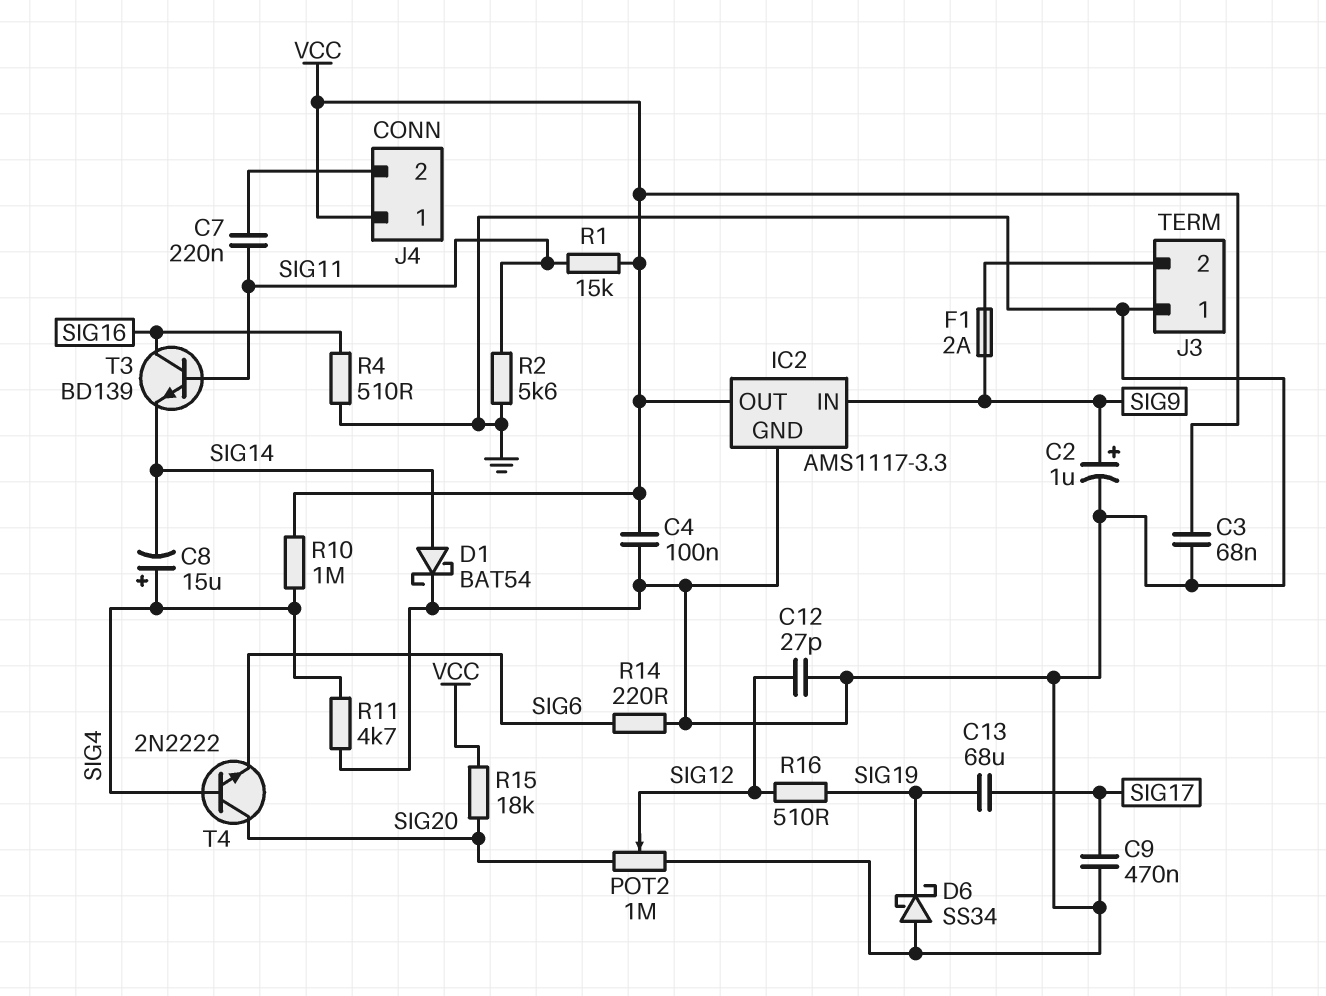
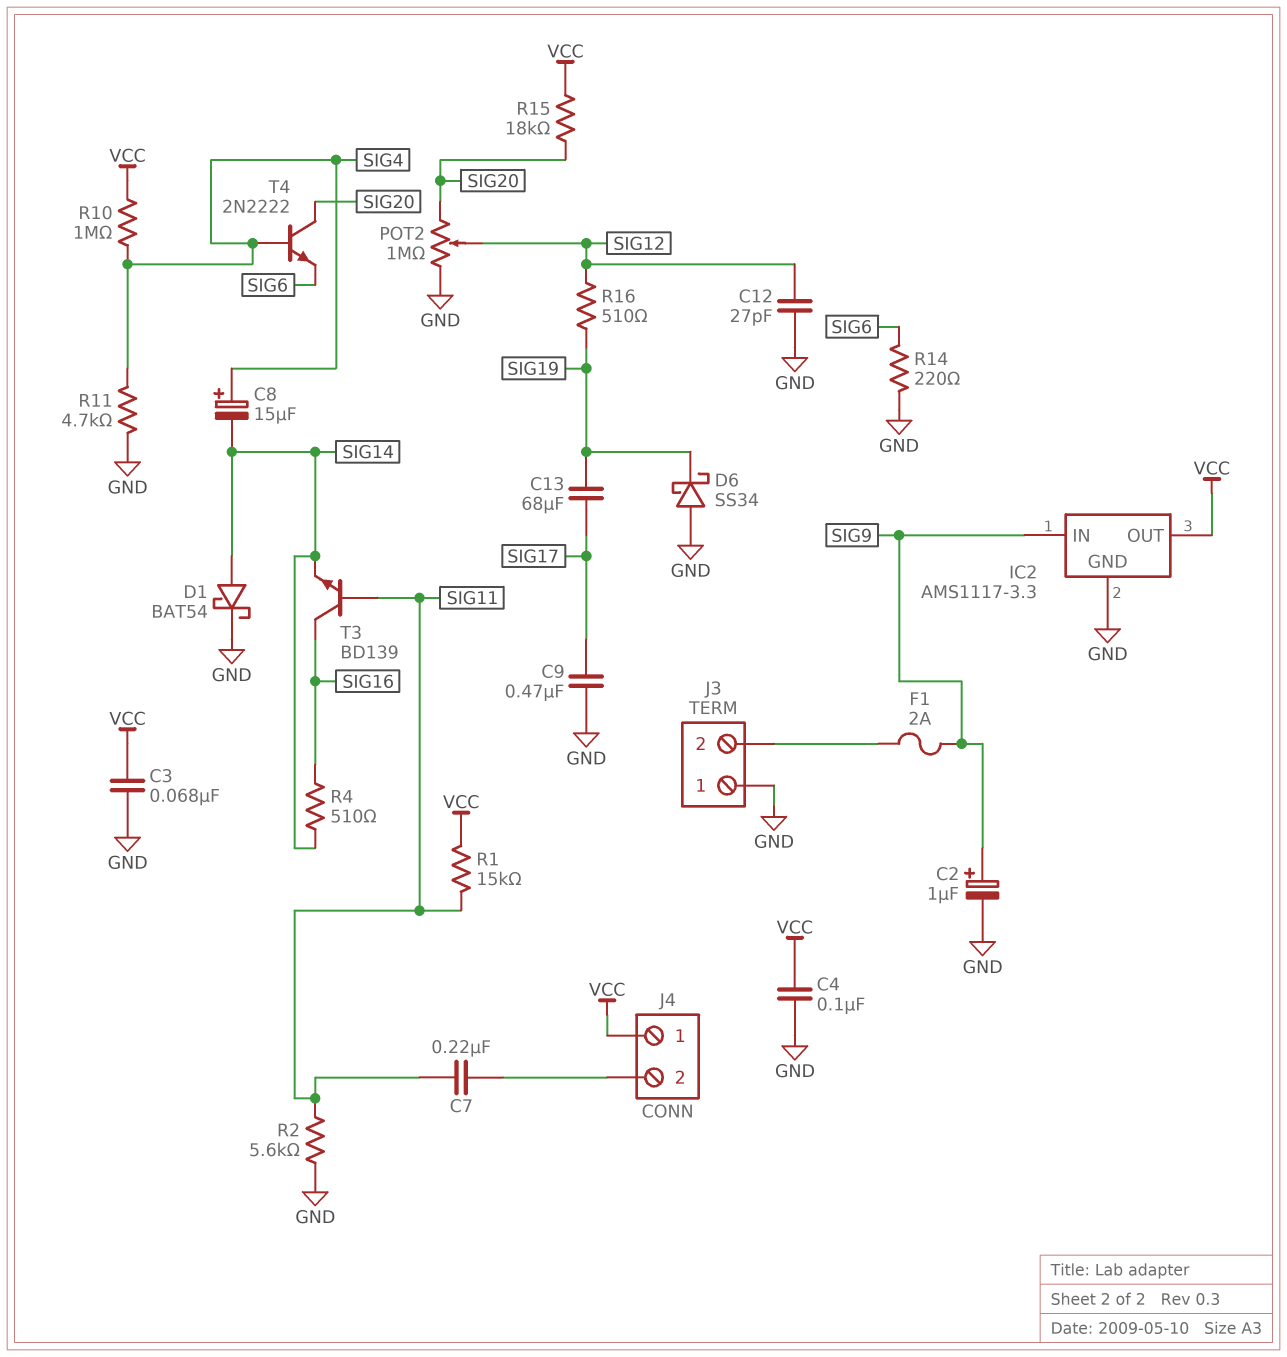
R4: 510 (GND, SIG16) -> 510 (SIG14, SIG16)

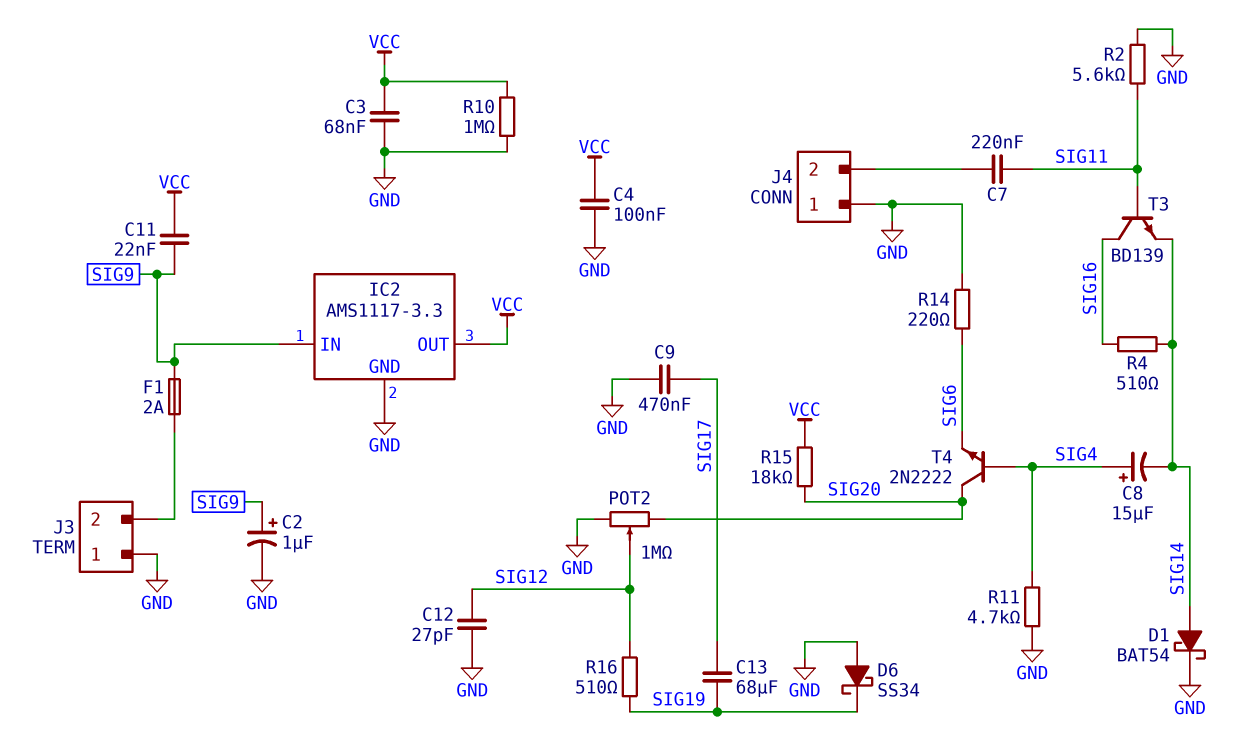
C11: none -> 22nF (SIG9, VCC)
J4 pin 1: VCC -> GND
R1: 15k (SIG11, VCC) -> none
R10: 1M (SIG4, VCC) -> 1M (GND, VCC)

